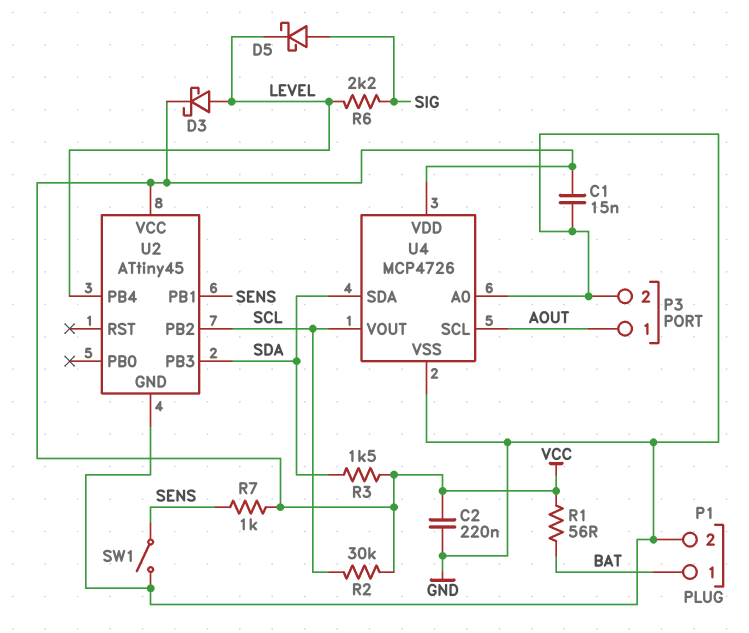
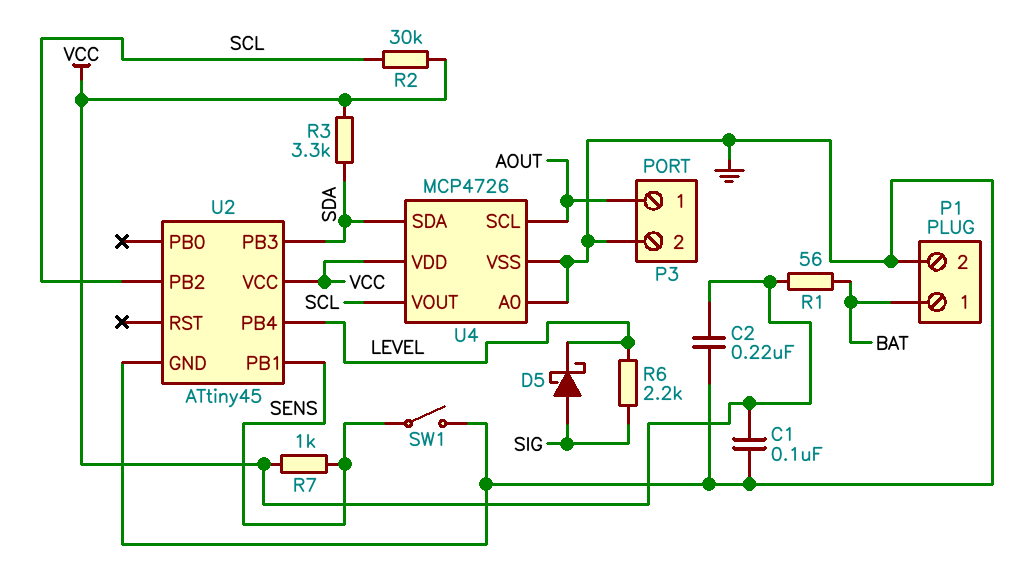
C1: 15nF (GND, VCC) -> 100nF (GND, VCC)
D3: schottky (A LEVEL, K VCC) -> none
R3: 1.5k (SDA, VCC) -> 3.3k (SDA, VCC)

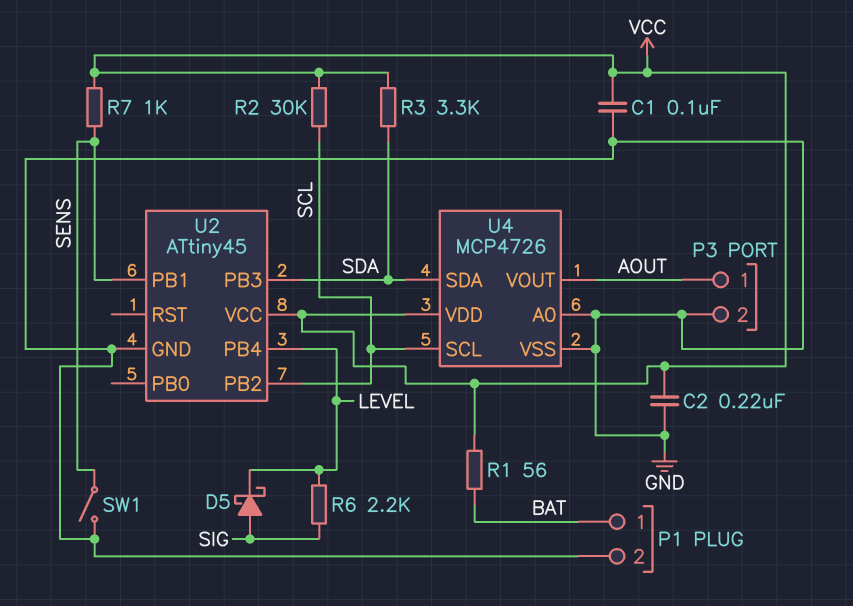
U4 pin SCL: AOUT -> SCL
U4 pin VOUT: SCL -> AOUT

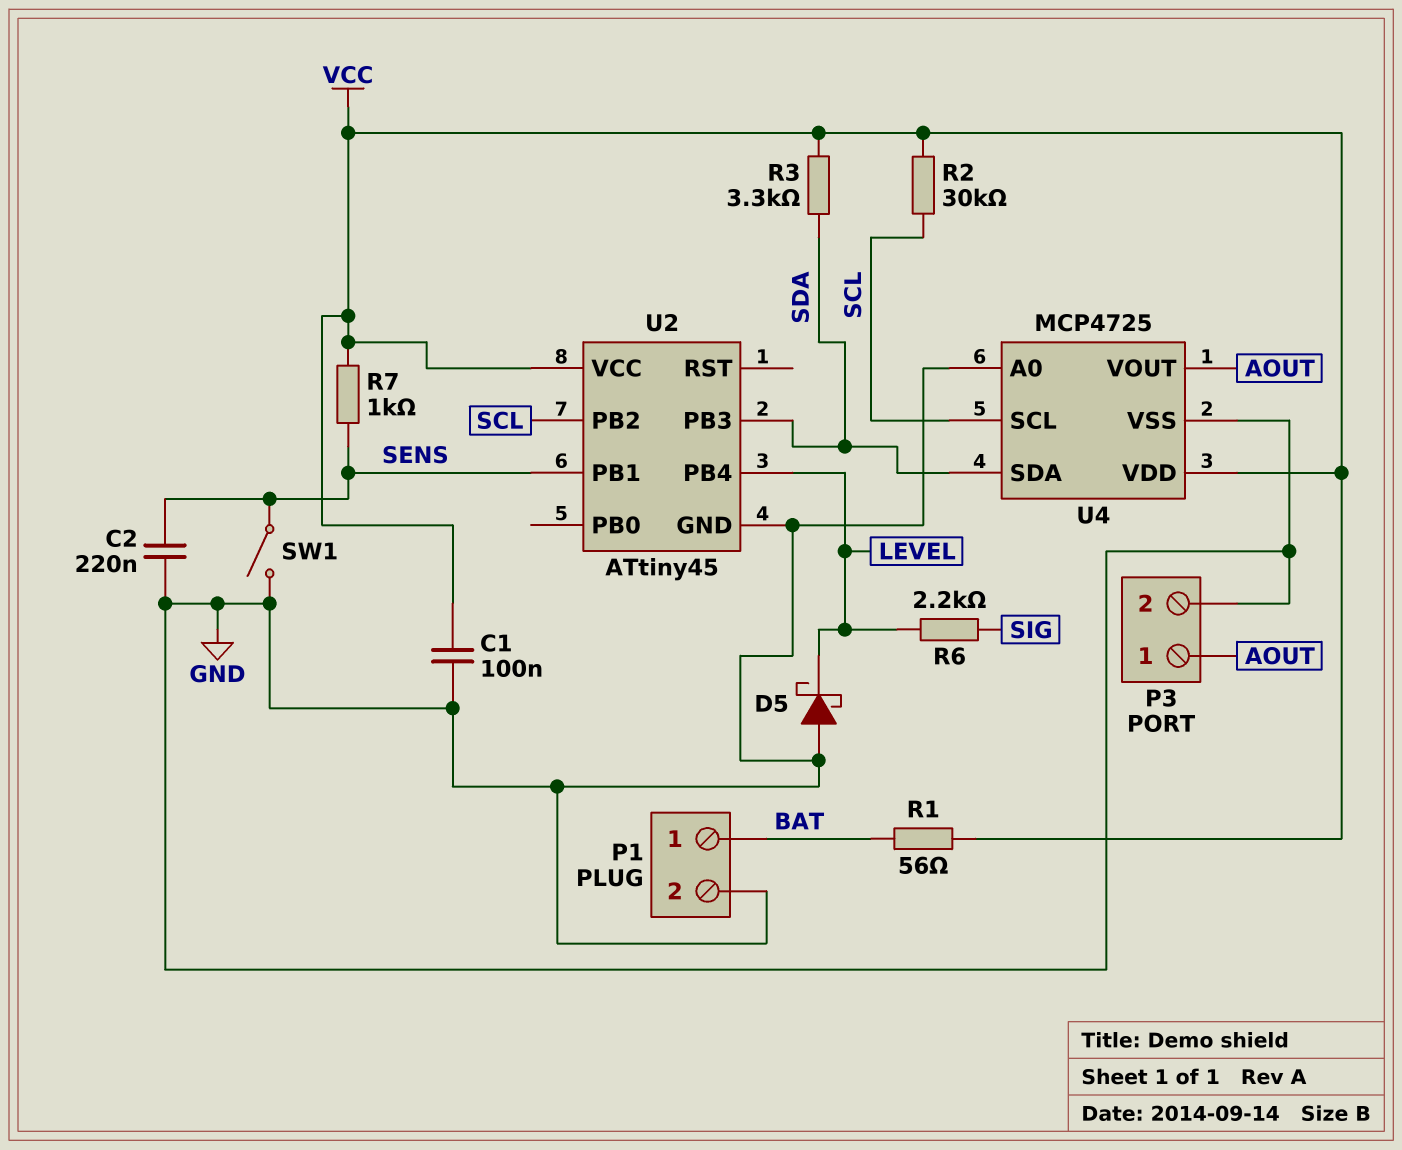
C2: 220nF (GND, VCC) -> 220nF (GND, SENS)
D5: schottky (A SIG, K LEVEL) -> schottky (A GND, K LEVEL)
U4: MCP4726 -> MCP4725

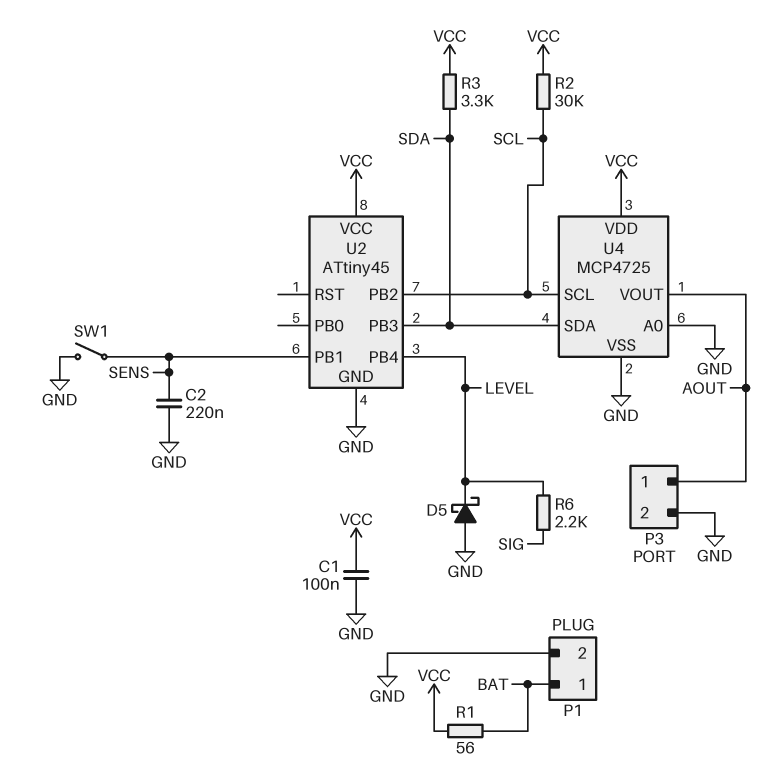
R7: 1k (SENS, VCC) -> none

